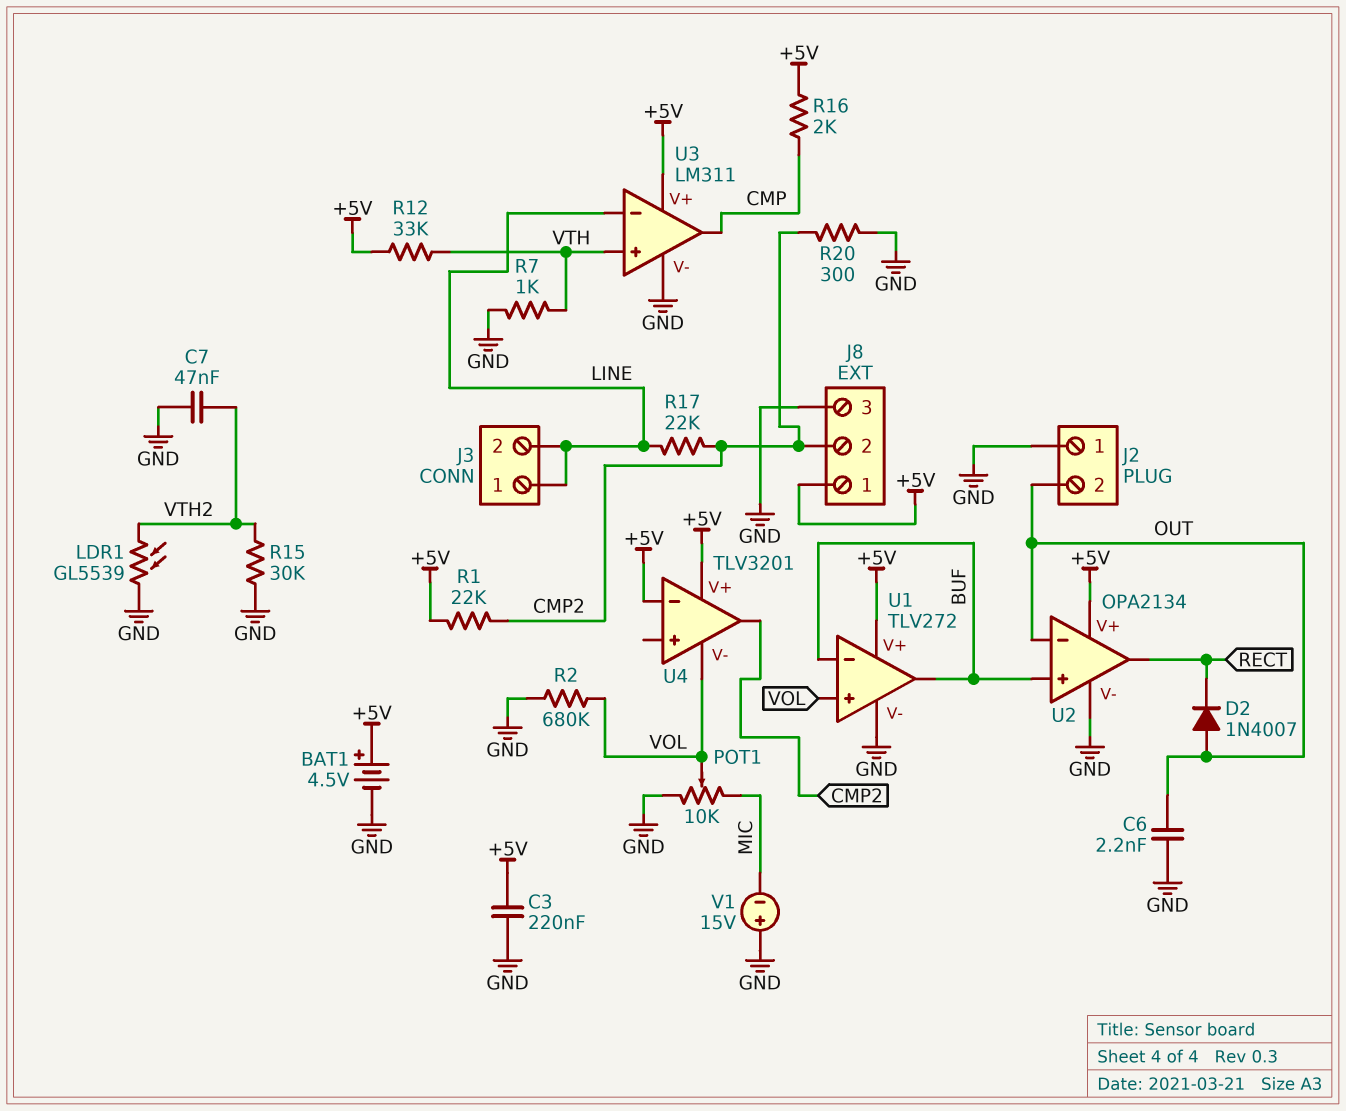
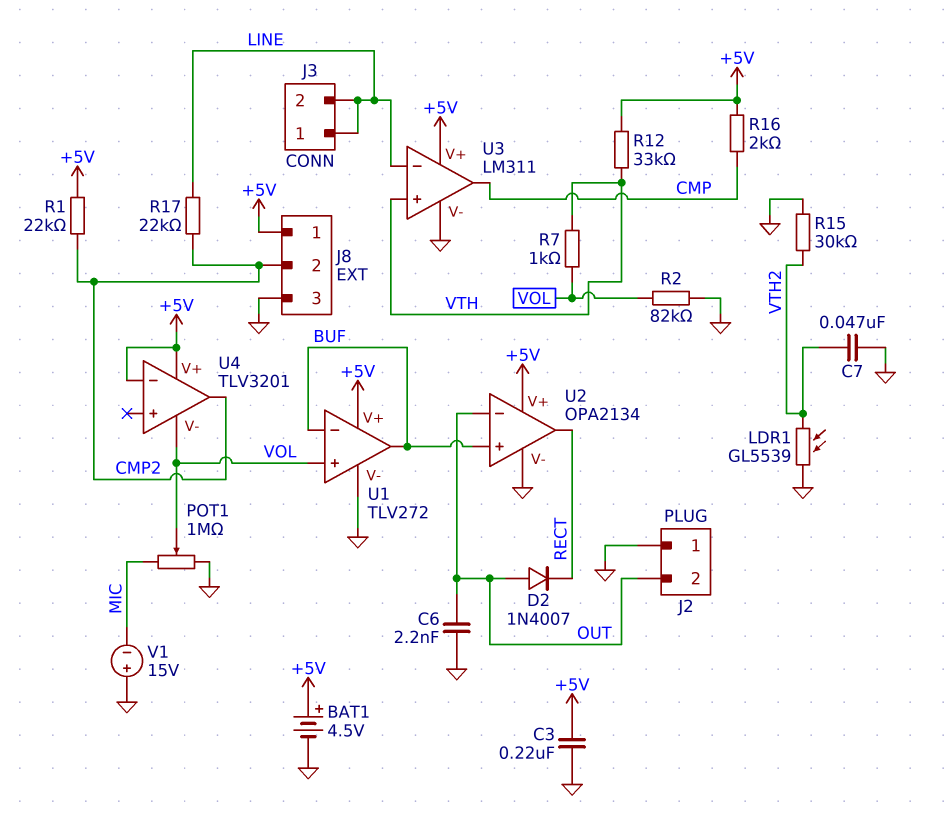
POT1: 10k (GND, MIC, wiper VOL) -> 1M (GND, MIC, wiper VOL)
R2: 680k (GND, VOL) -> 82k (GND, VOL)
R7: 1k (GND, VTH) -> 1k (VOL, VTH)
R20: 300 (CMP2, GND) -> none

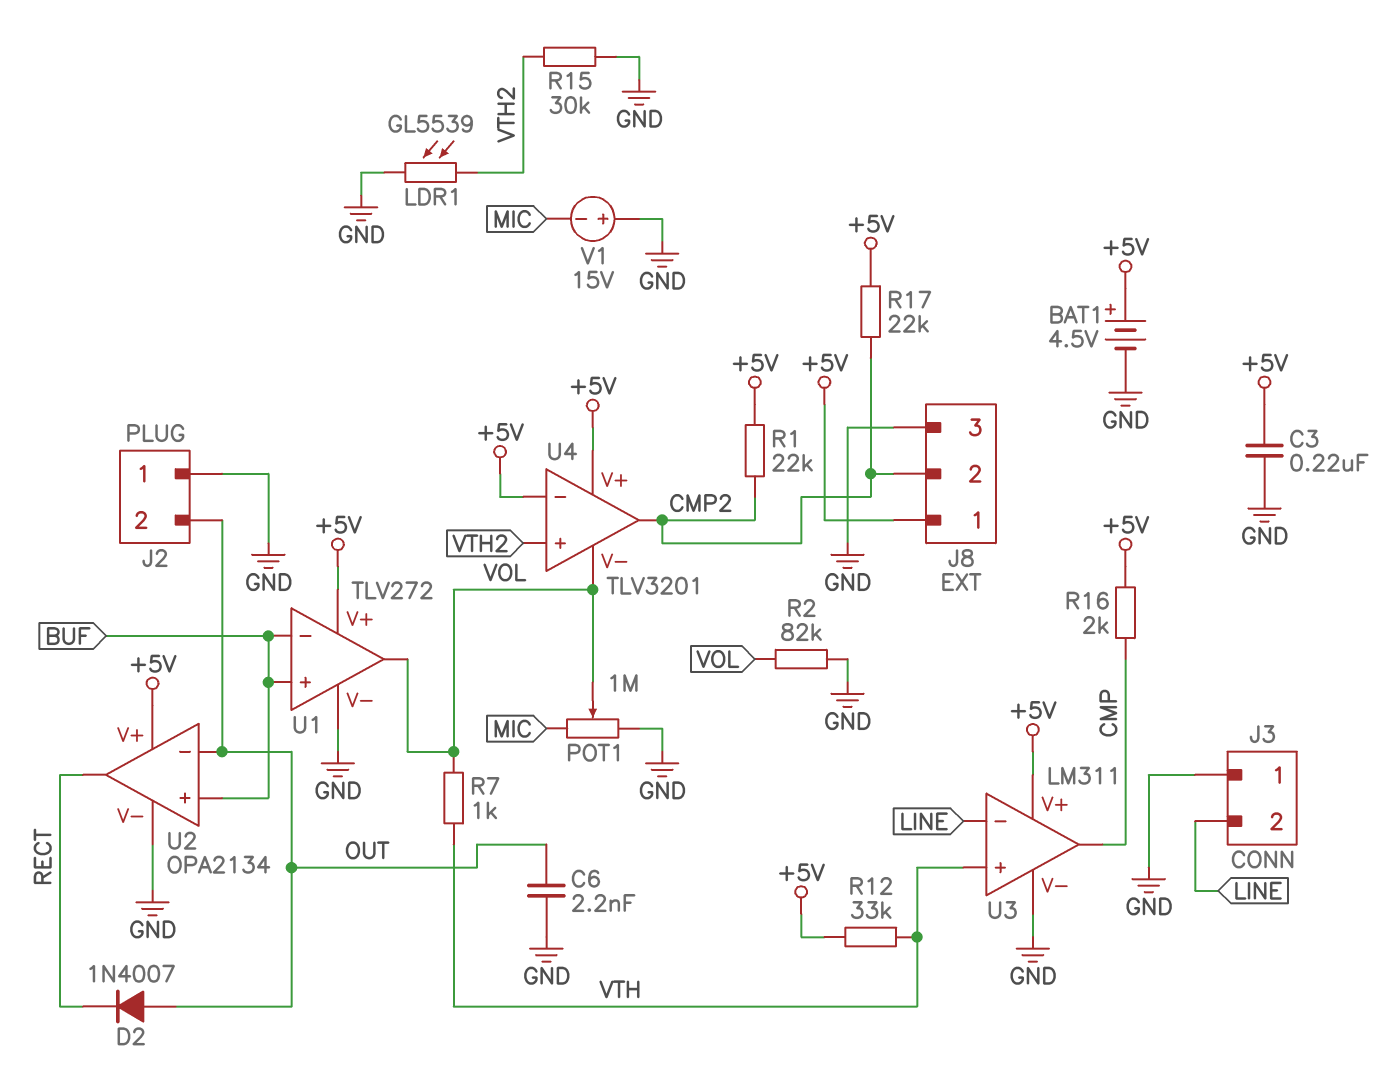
C7: 47nF (GND, VTH2) -> none
J3 pin 1: LINE -> GND
R17: 22k (CMP2, LINE) -> 22k (+5V, CMP2)
U1 pin in+: VOL -> BUF
U1 pin out: BUF -> VOL
U4 pin in+: none -> VTH2

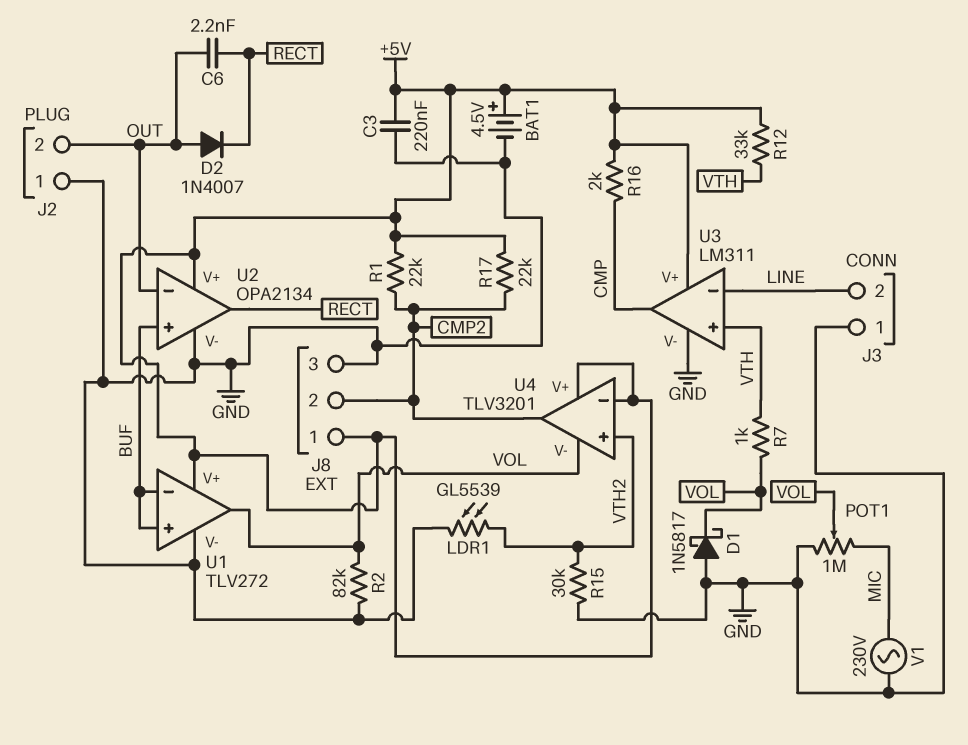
C6: 2.2nF (GND, OUT) -> 2.2nF (OUT, RECT)
D1: none -> schottky 1N5817 (A GND, K VOL)
V1: 15V (plus GND, minus MIC) -> AC 230V (GND, MIC)

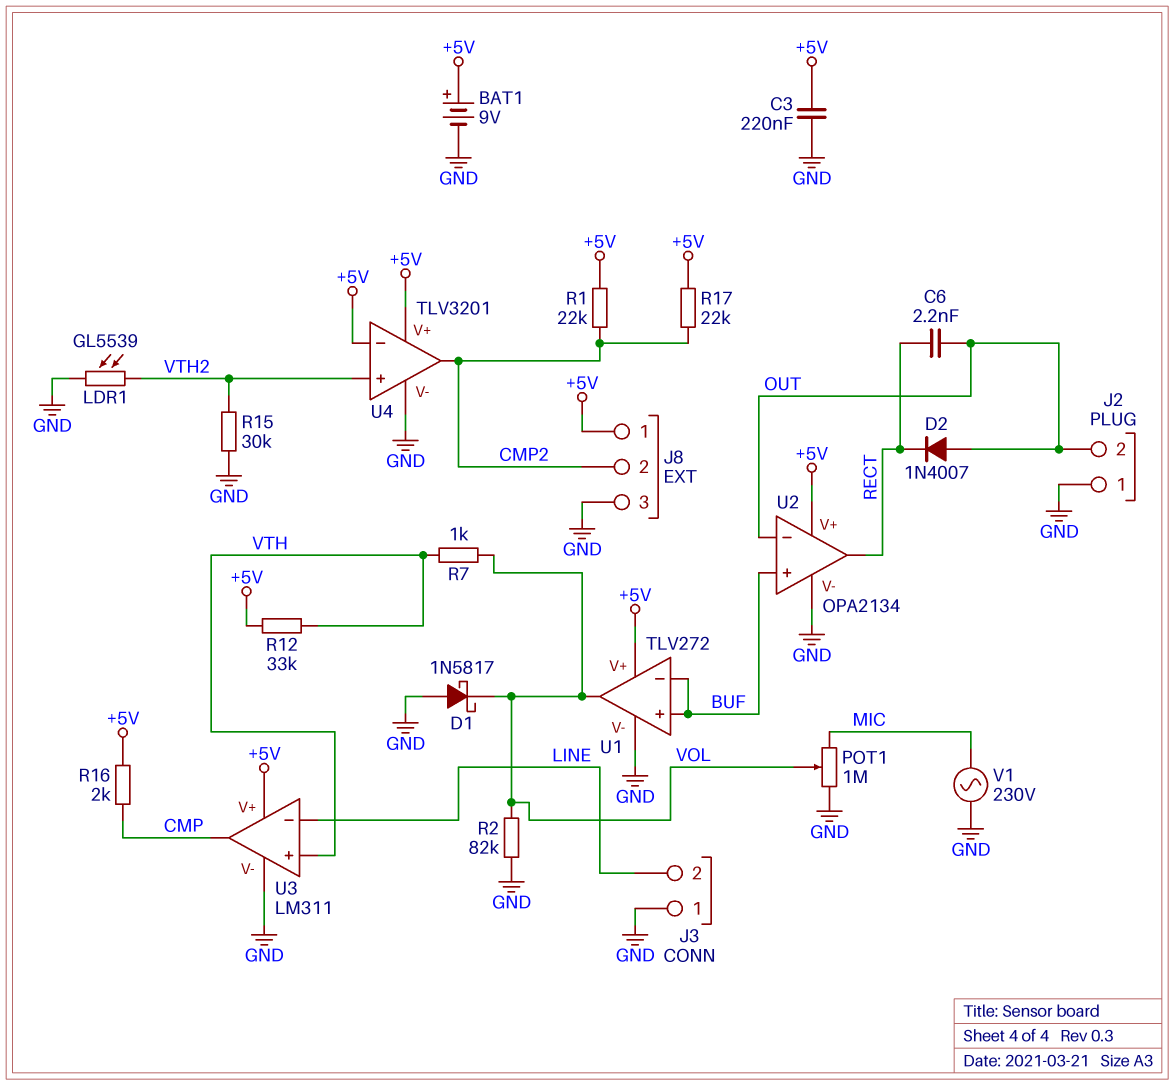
BAT1: 4.5V (plus +5V, minus GND) -> 9V (plus +5V, minus GND)
U4 pin V-: VOL -> GND

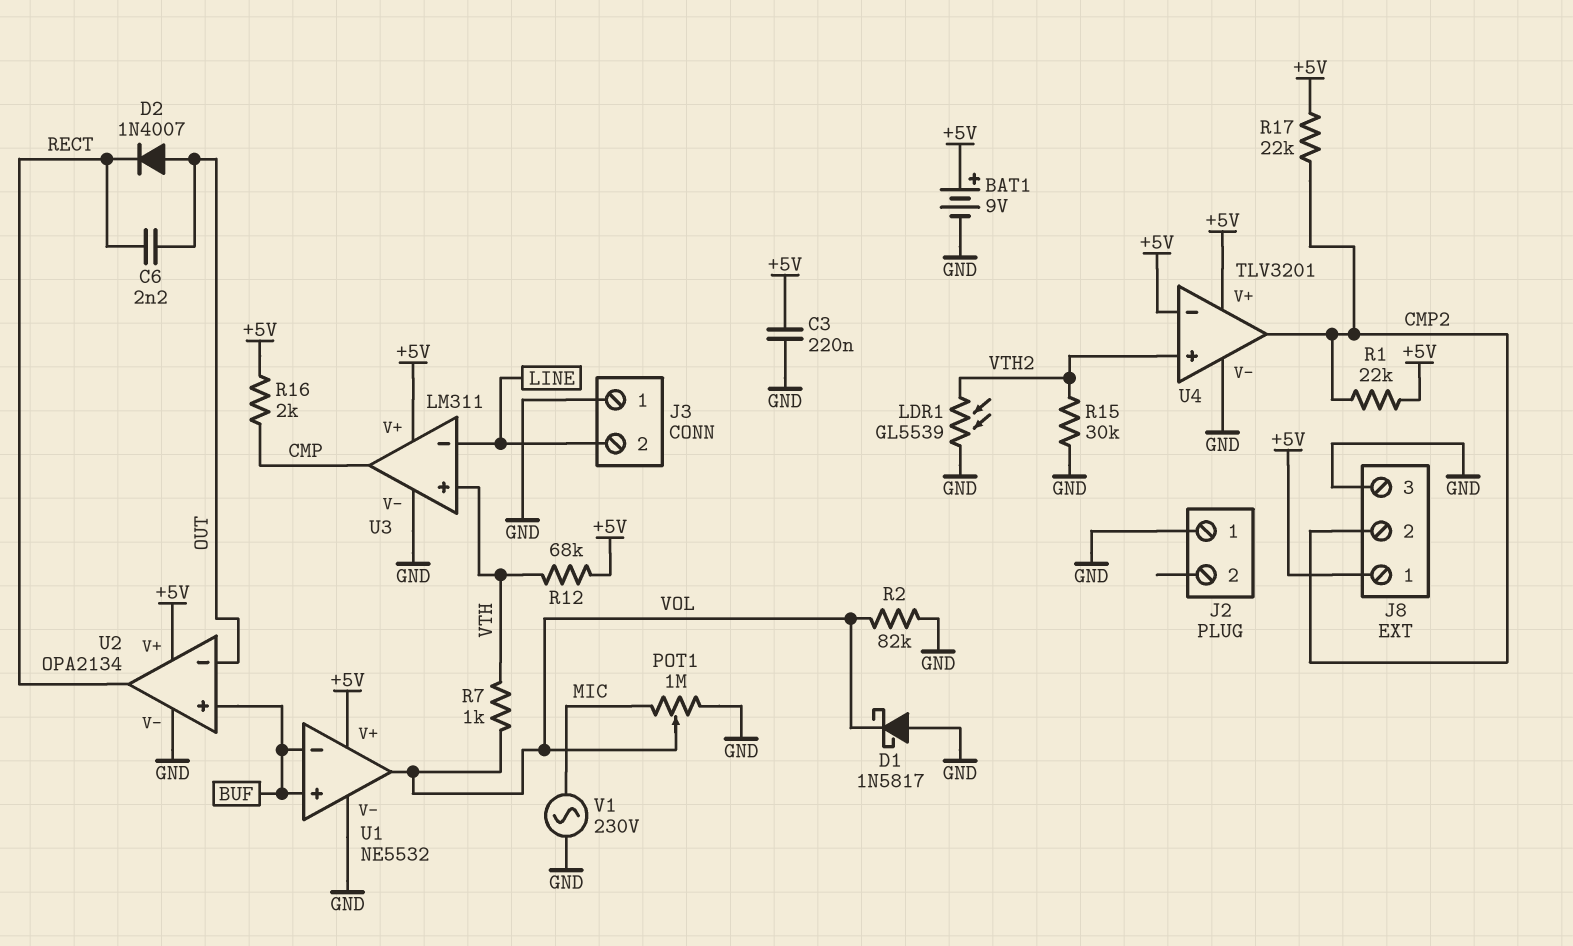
J2 pin 2: OUT -> none
R12: 33k (+5V, VTH) -> 68k (+5V, VTH)
U1: TLV272 -> NE5532

